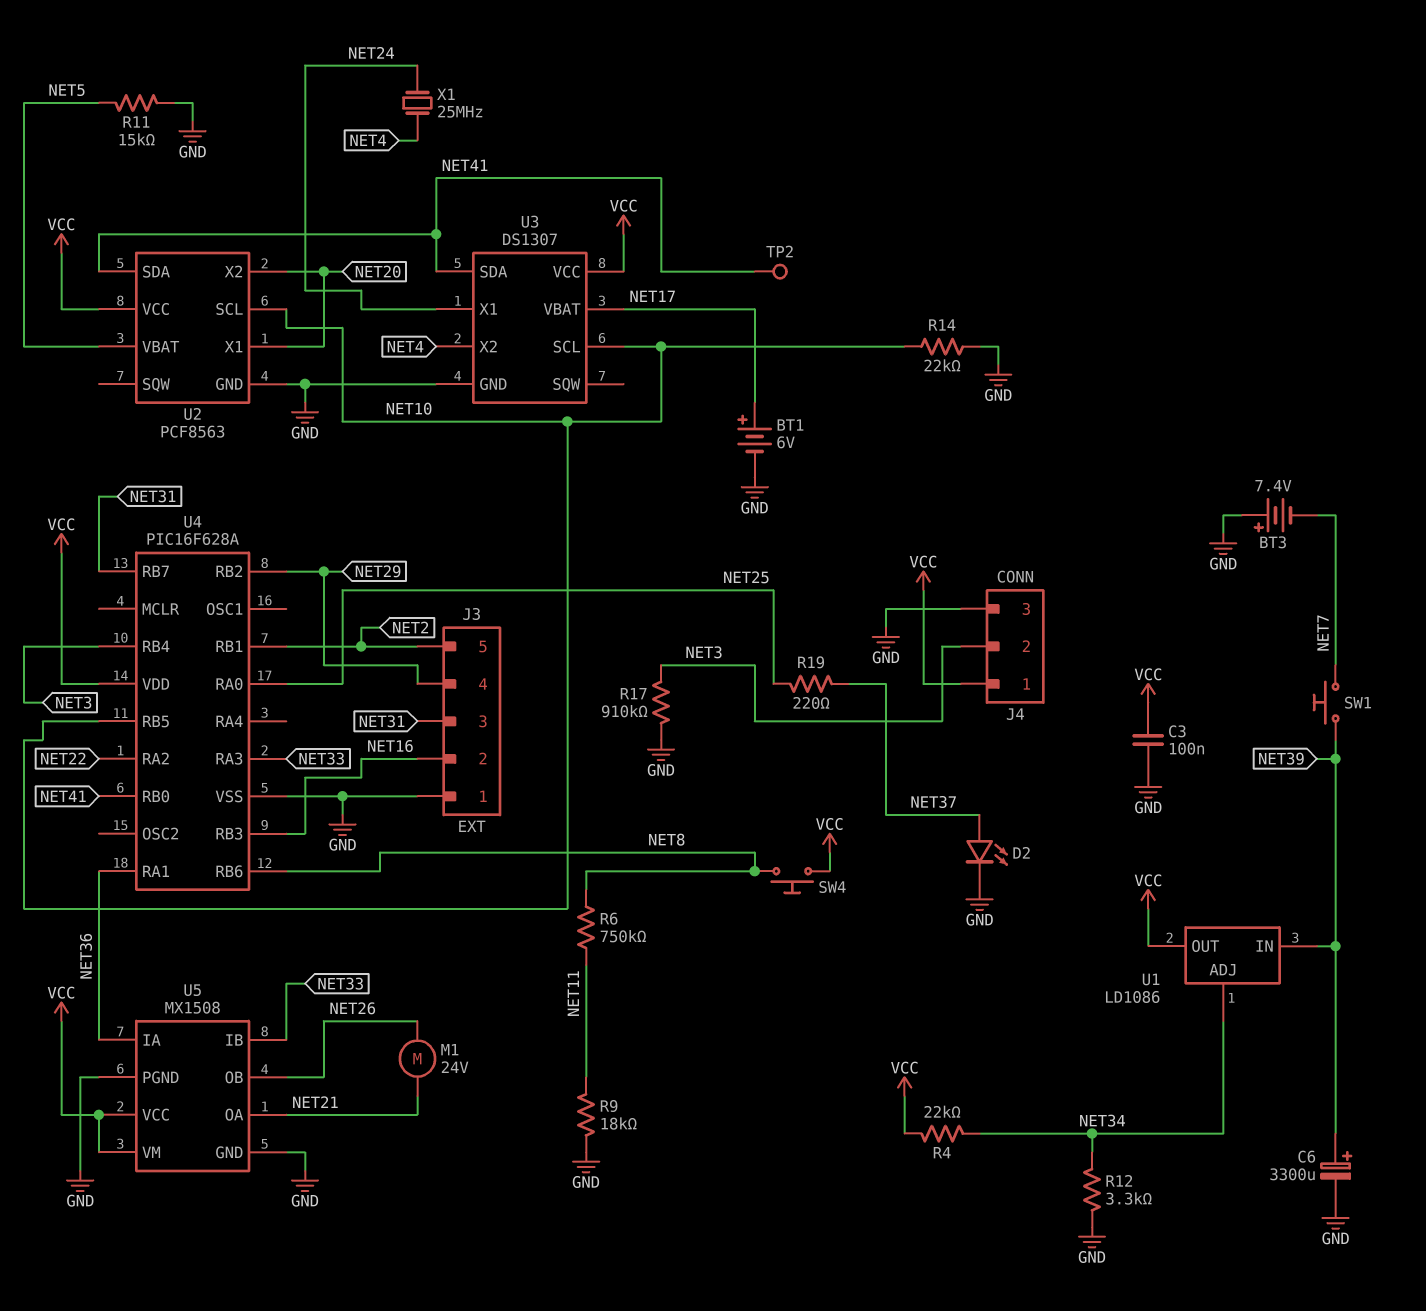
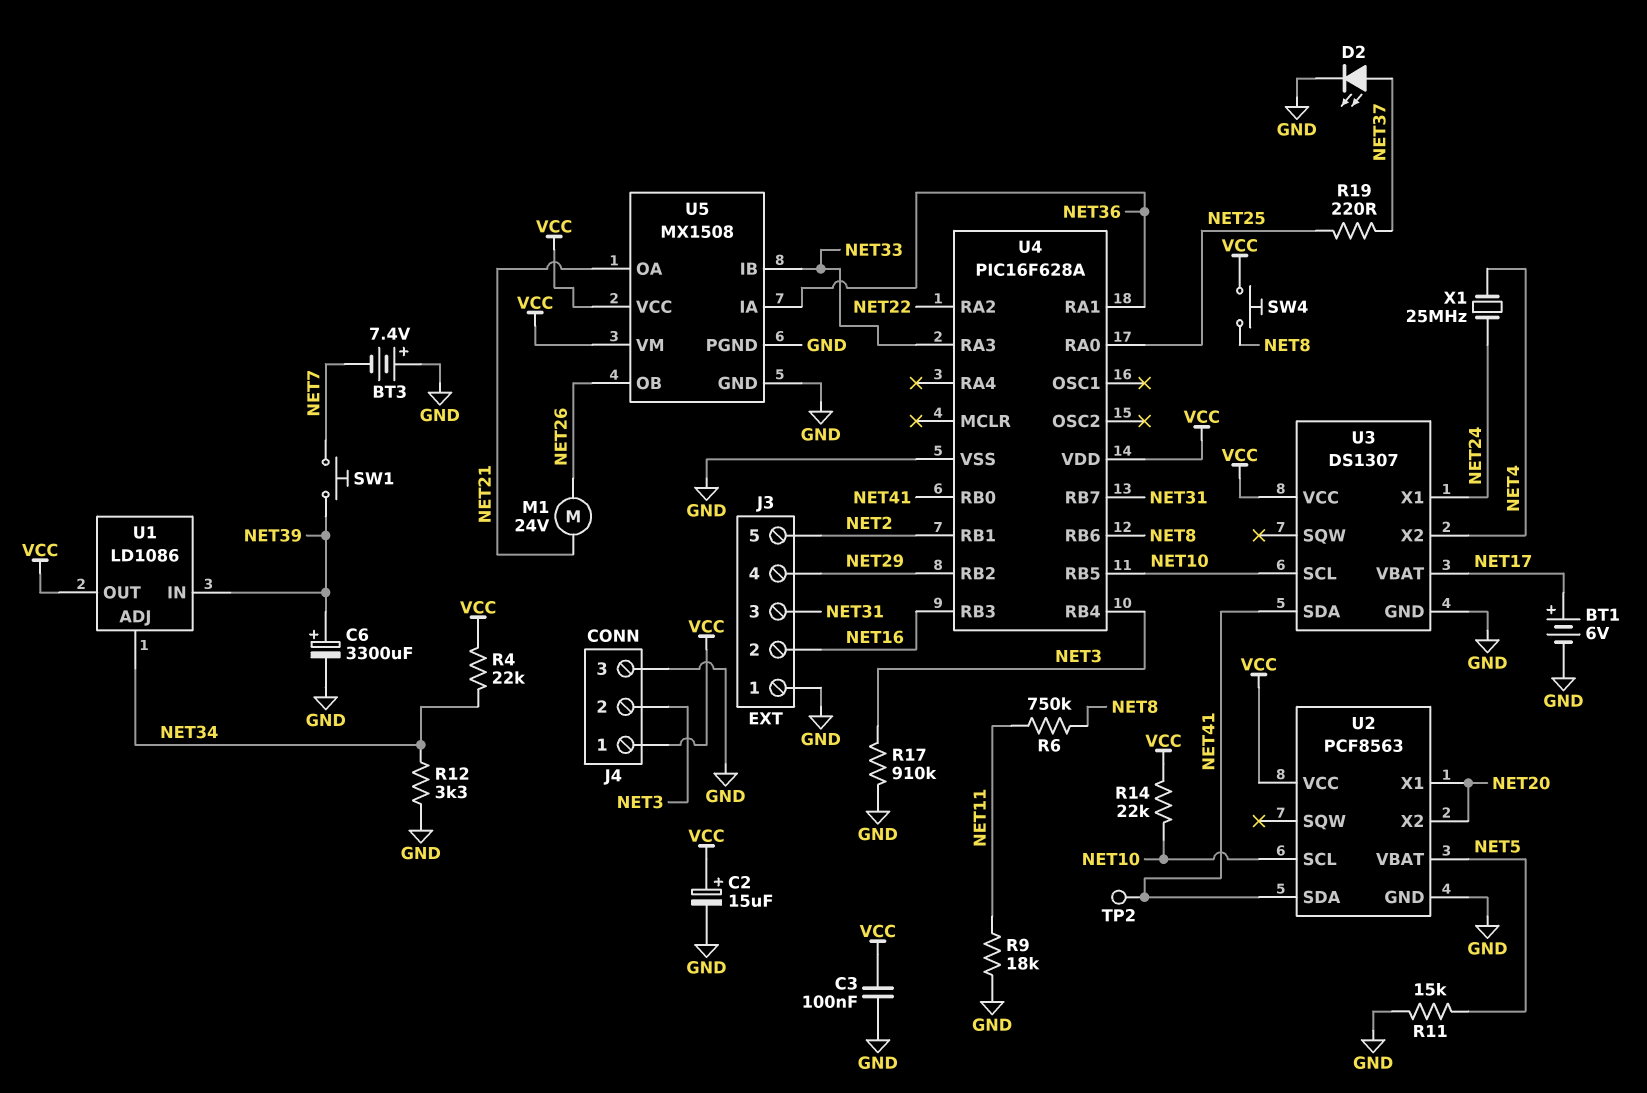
C2: none -> 15uF (plus VCC, minus GND)
R14: 22k (GND, NET10) -> 22k (NET10, VCC)

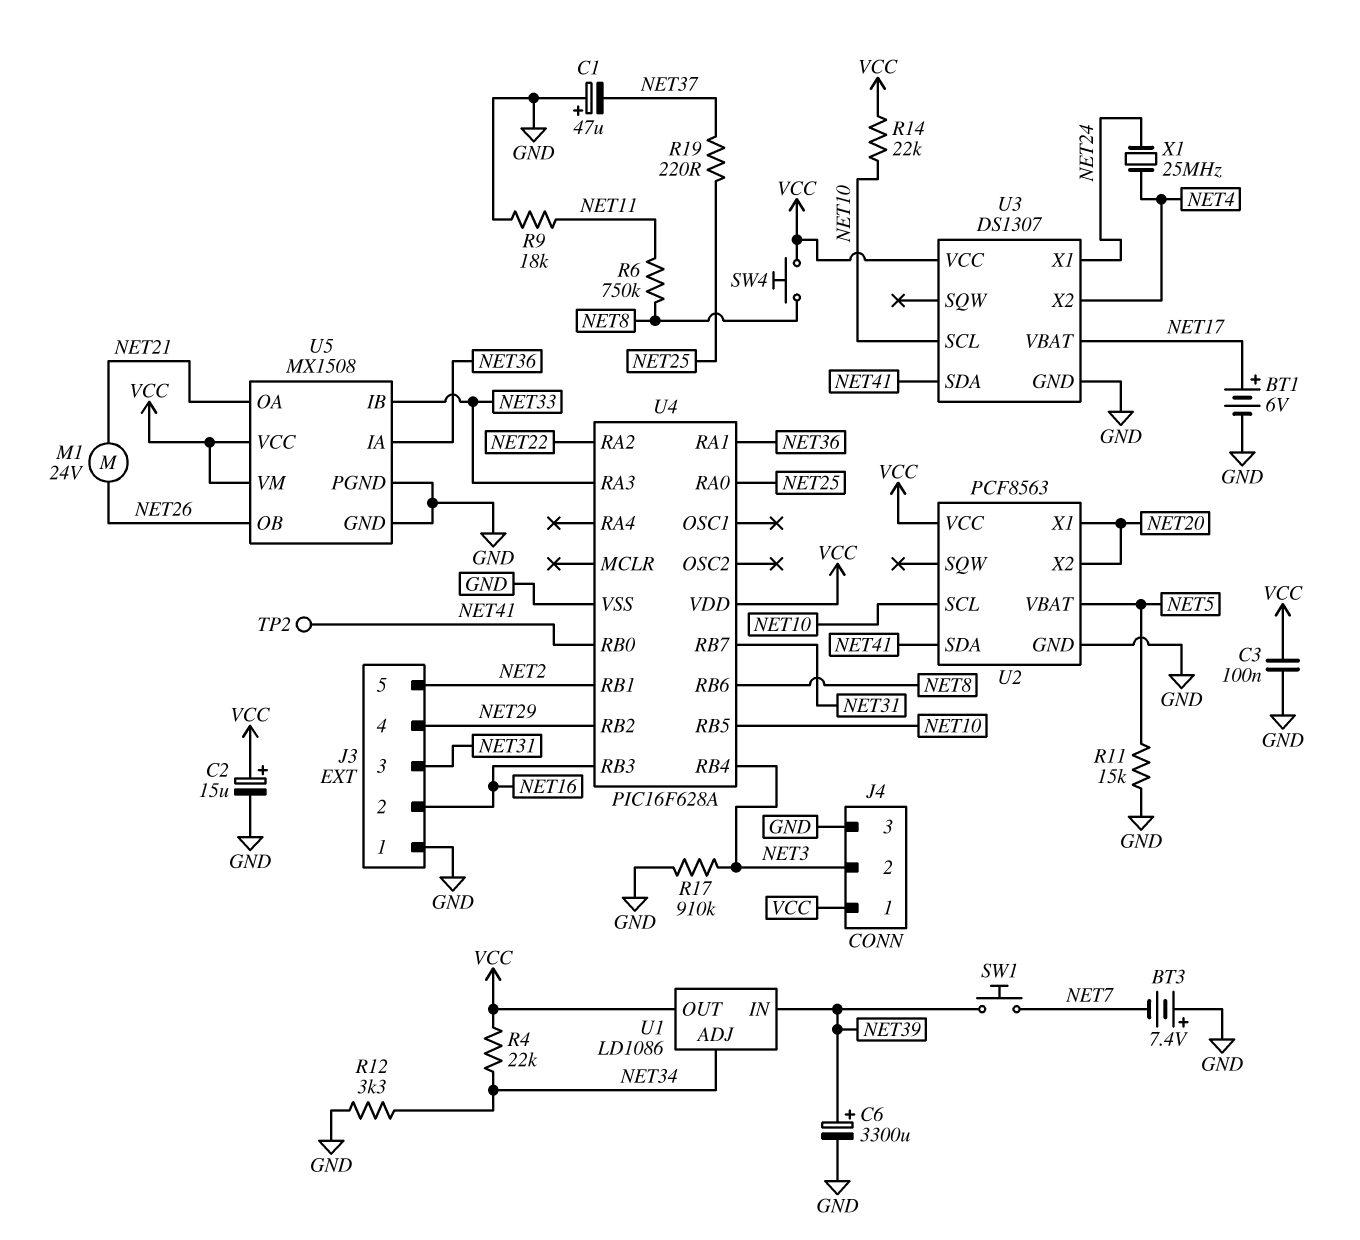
C1: none -> 47uF (plus GND, minus NET37)
D2: LED (A NET37, K GND) -> none

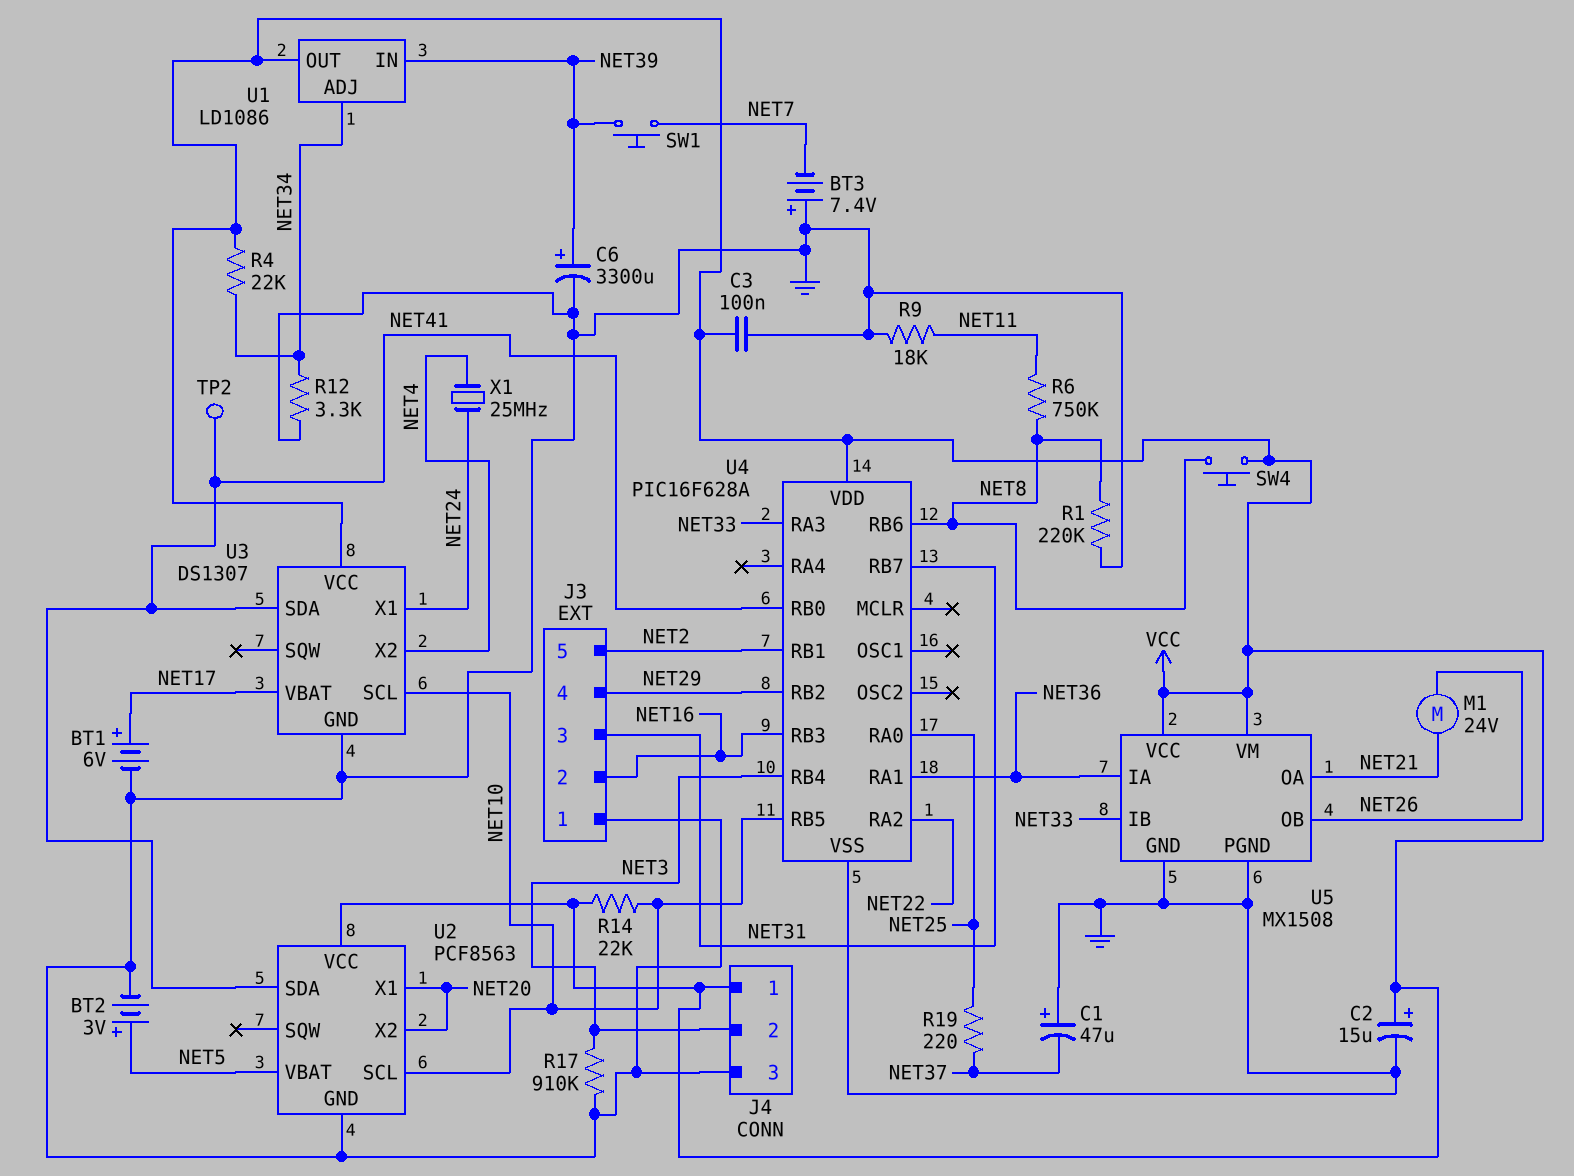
BT2: none -> 3V (plus NET5, minus GND)
R1: none -> 220k (GND, NET8)
R11: 15k (GND, NET5) -> none

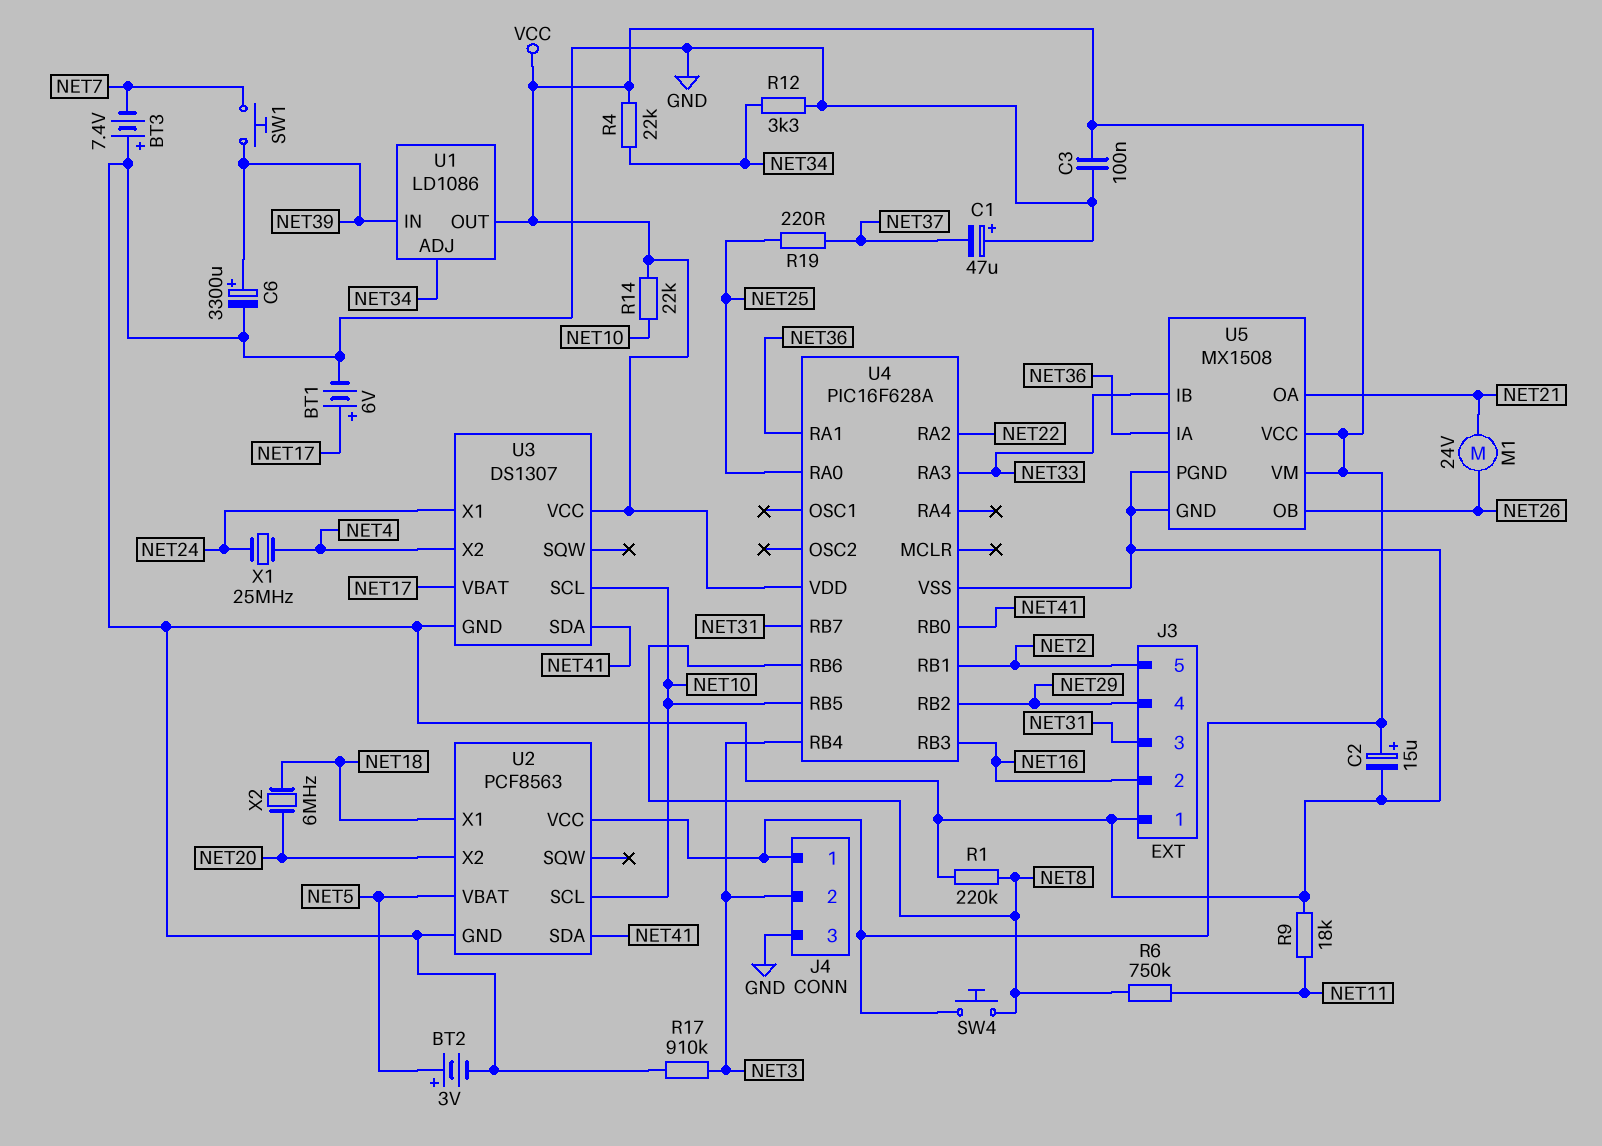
TP2: test point (NET41) -> none
U2 pin X1: NET20 -> NET18
X2: none -> 6MHz (NET18, NET20)

